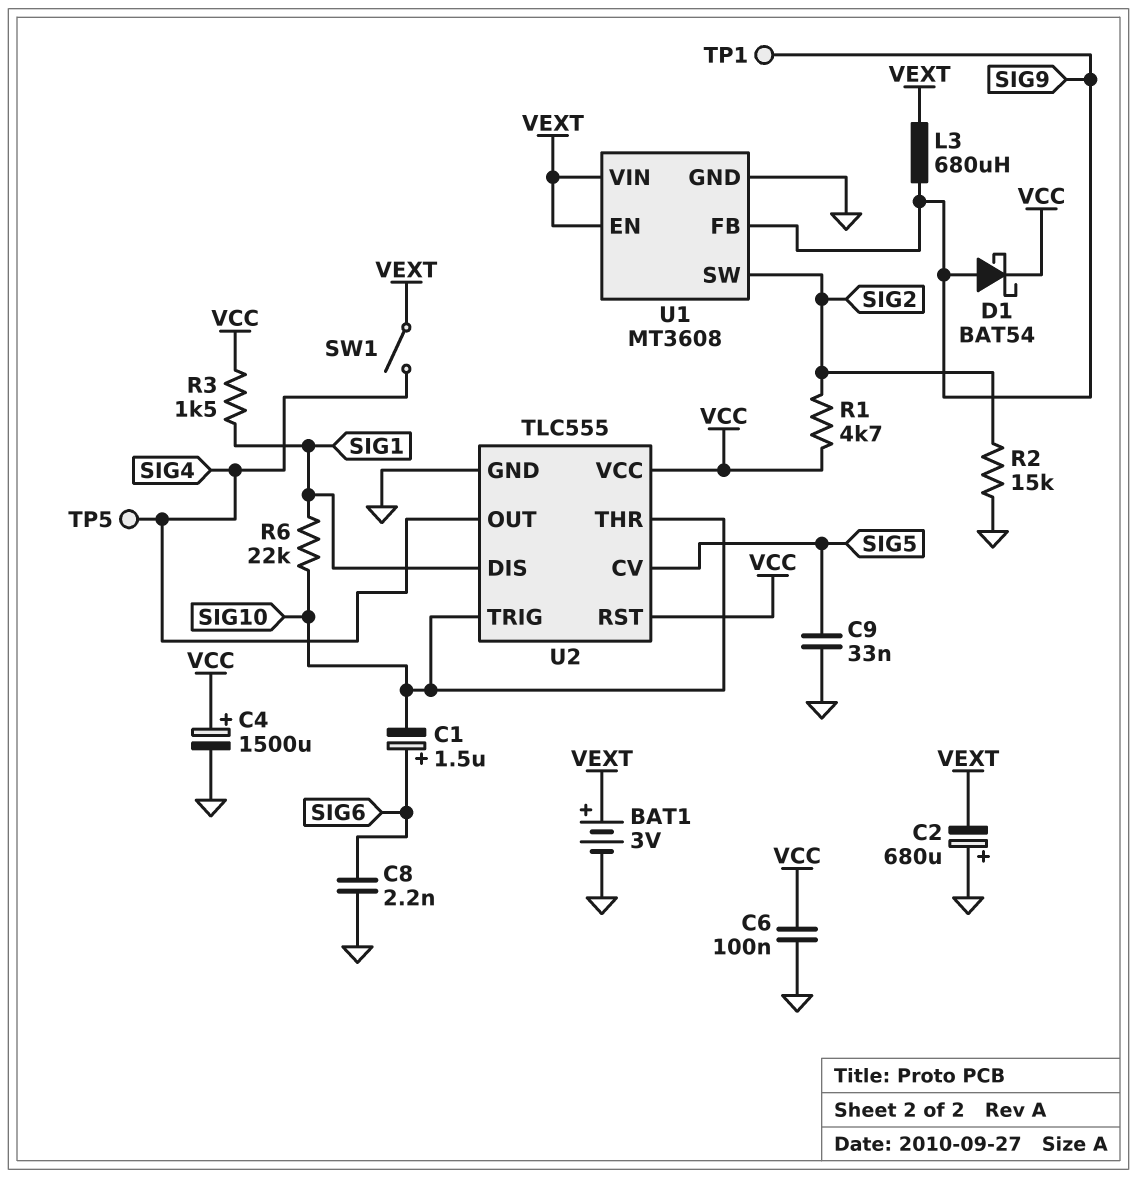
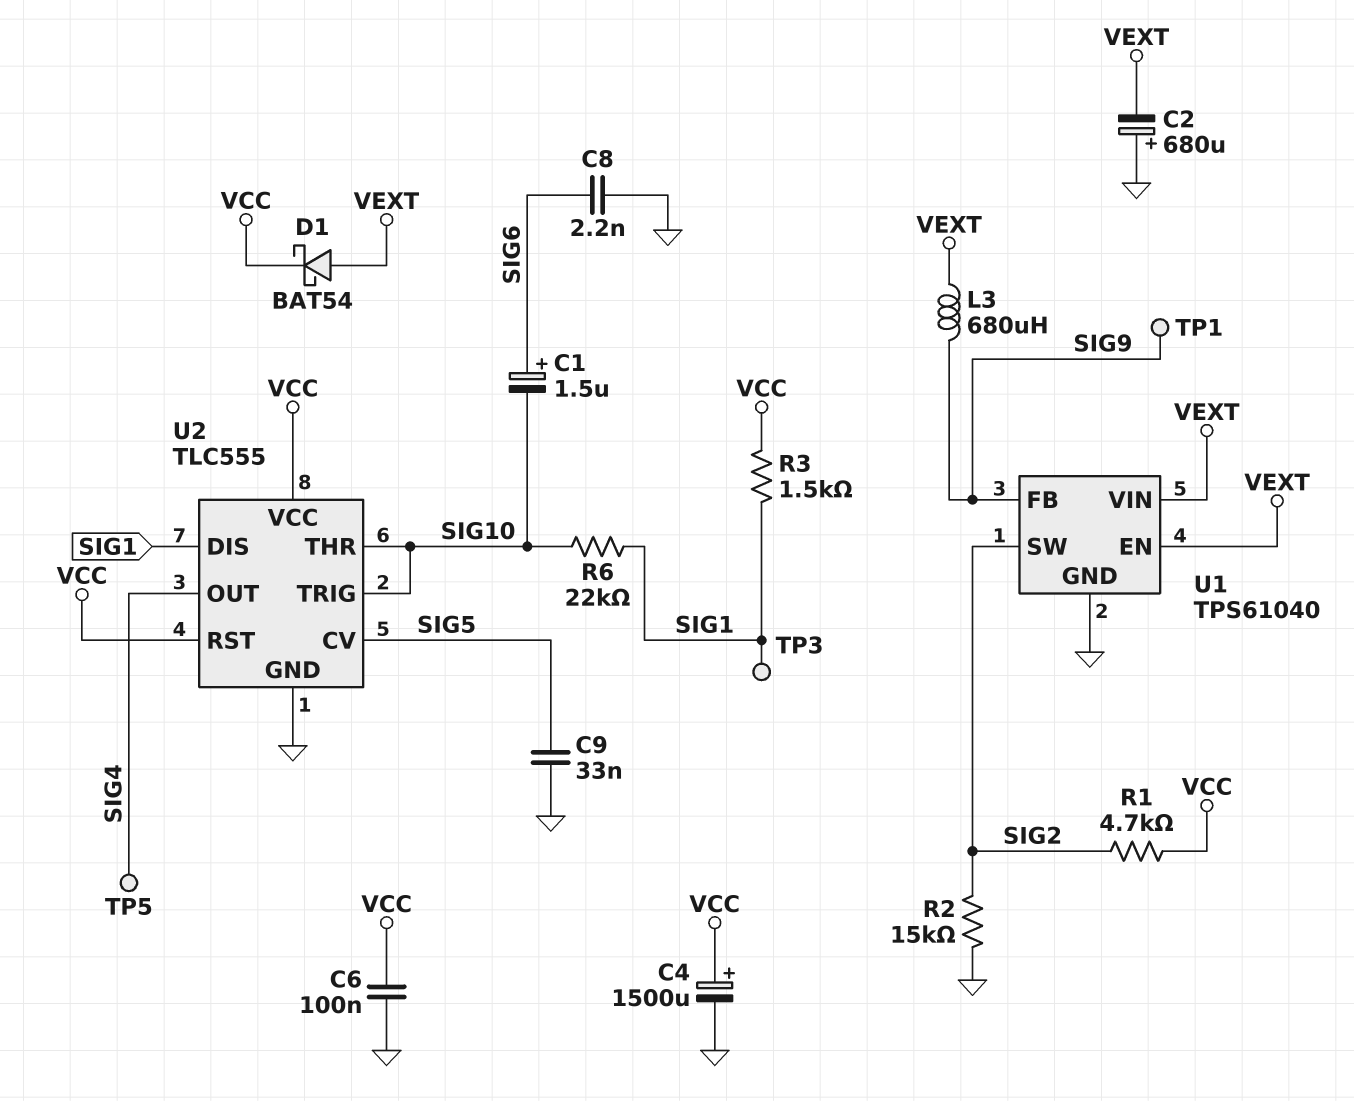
BAT1: 3V (plus VEXT, minus GND) -> none
D1: schottky BAT54 (A SIG9, K VCC) -> schottky BAT54 (A VEXT, K VCC)
SW1: switch (SIG4, VEXT) -> none
TP3: none -> test point (SIG1)
U1: MT3608 -> TPS61040

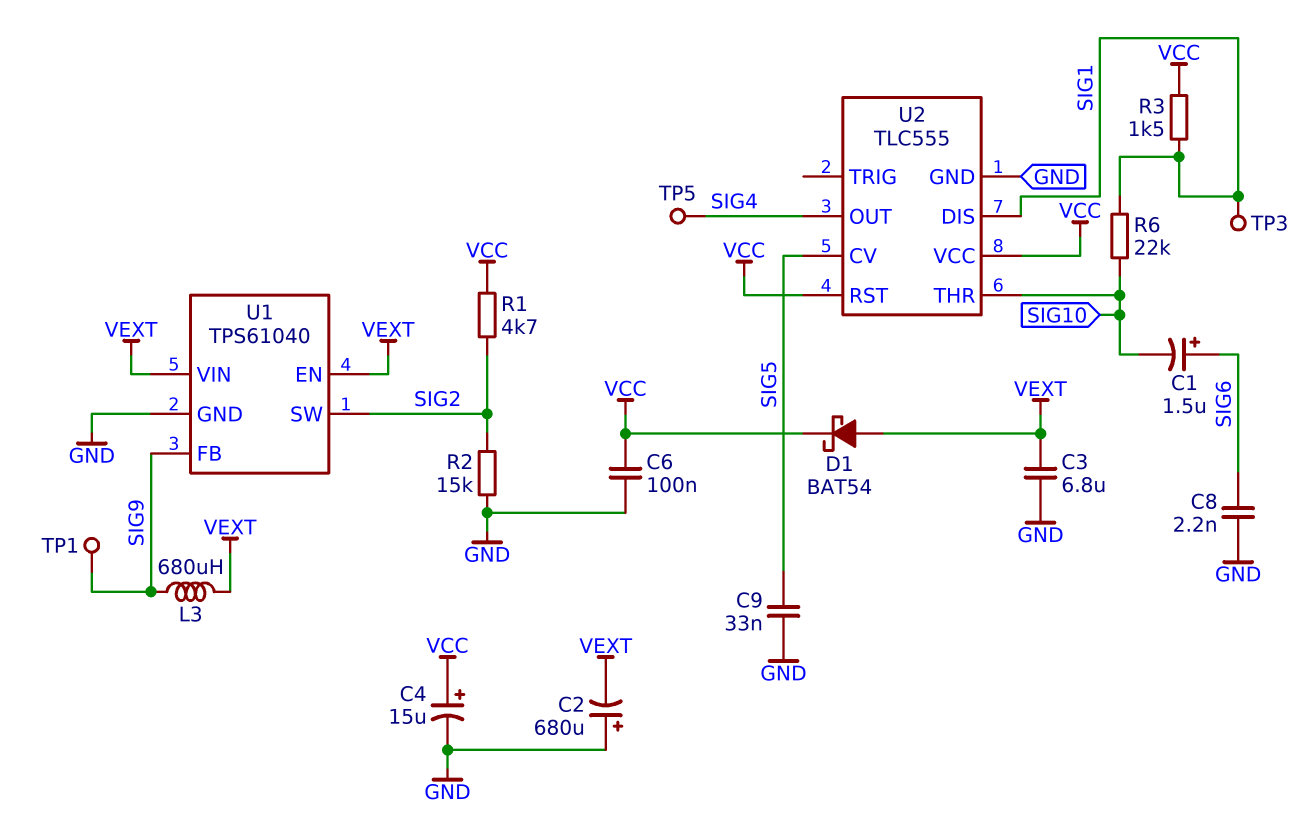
C3: none -> 6.8uF (GND, VEXT)
C4: 1500uF (plus VCC, minus GND) -> 15uF (plus VCC, minus GND)
U2 pin TRIG: SIG10 -> none

